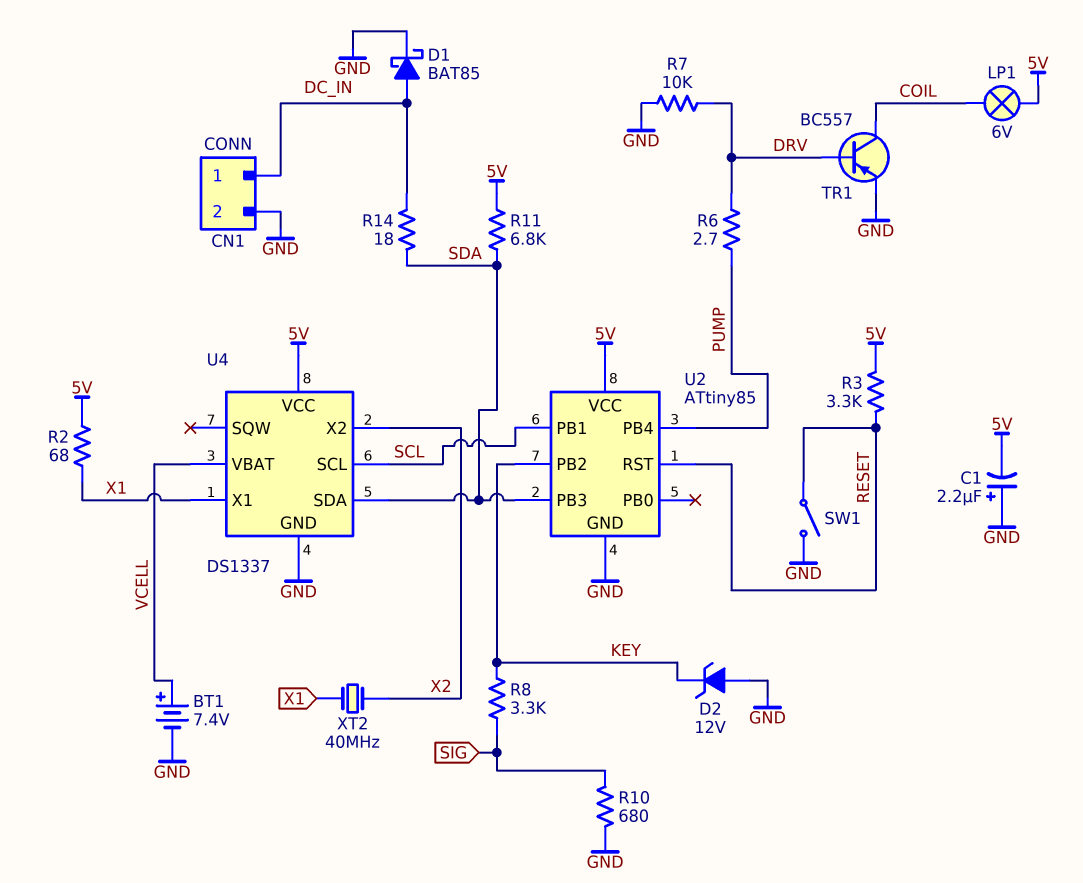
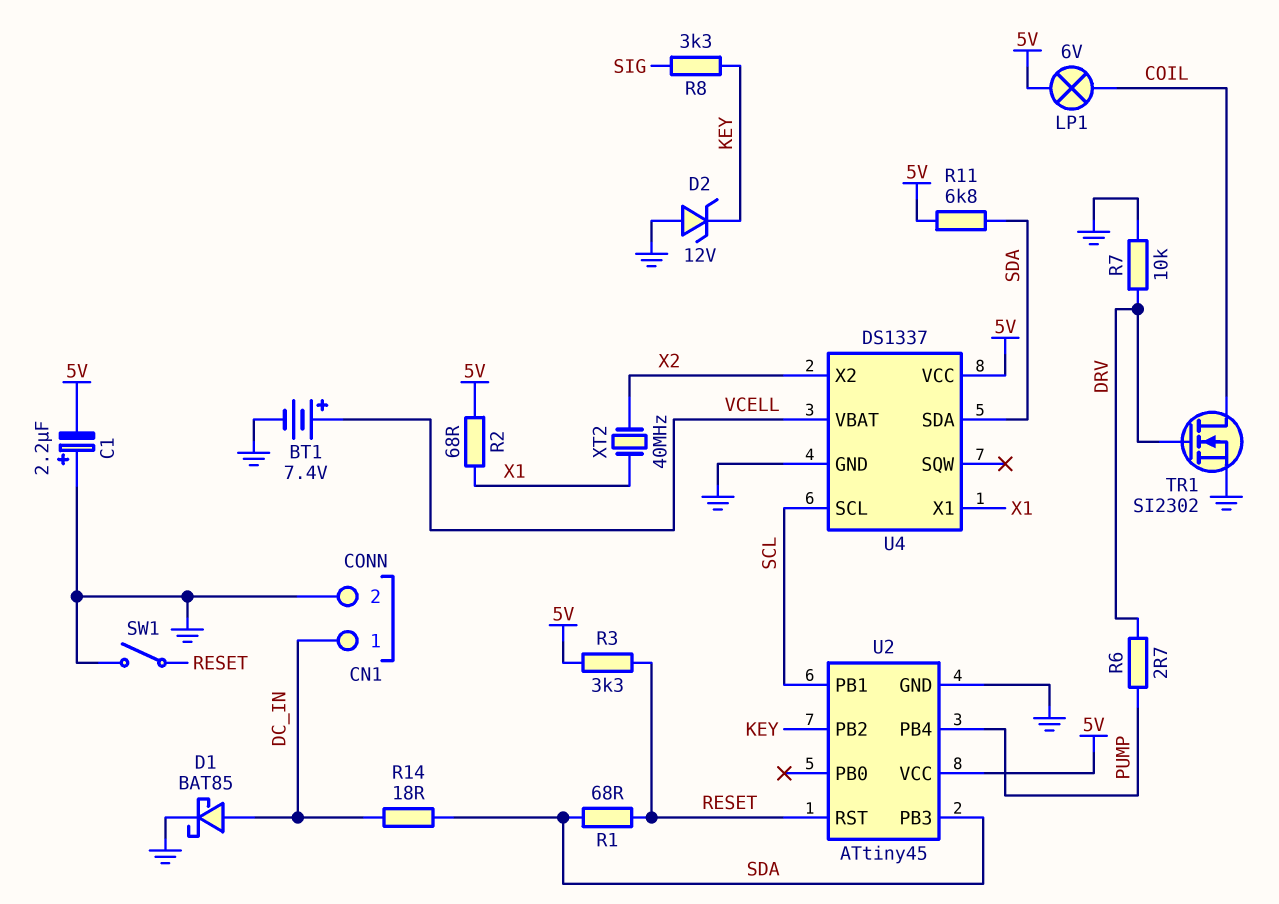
R1: none -> 68 (RESET, SDA)
R10: 680 (GND, SIG) -> none
TR1: PNP BC557 (B DRV, C COIL, E GND) -> NMOS SI2302 (G DRV, D COIL, S GND)
U2: ATtiny85 -> ATtiny45

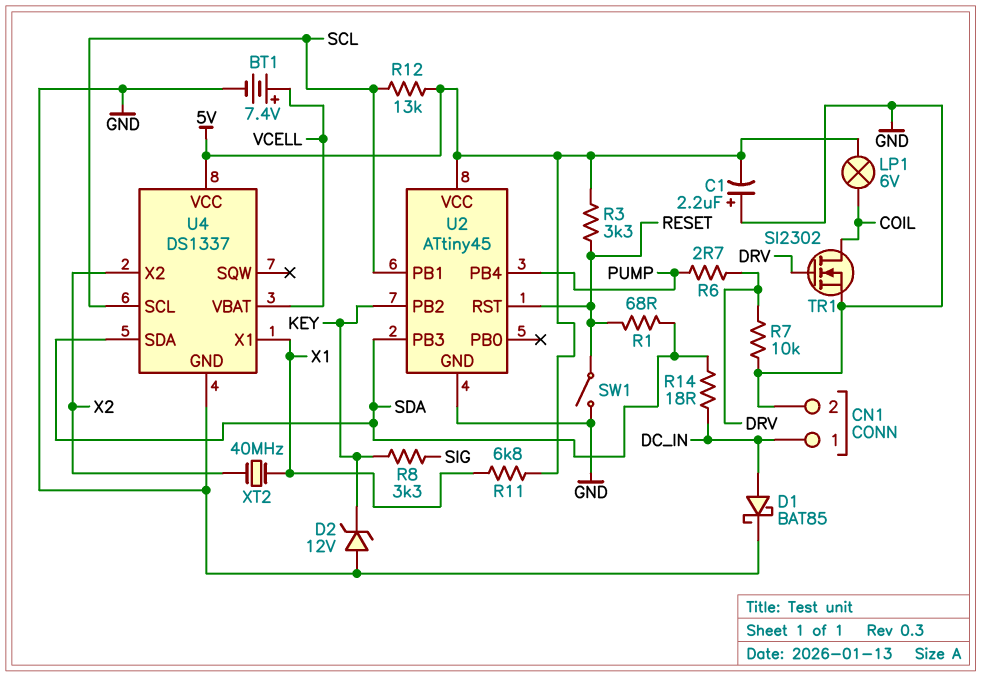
R2: 68 (5V, X1) -> none
R11: 6.8k (5V, SDA) -> 6.8k (5V, X1)
R12: none -> 13k (5V, SCL)

